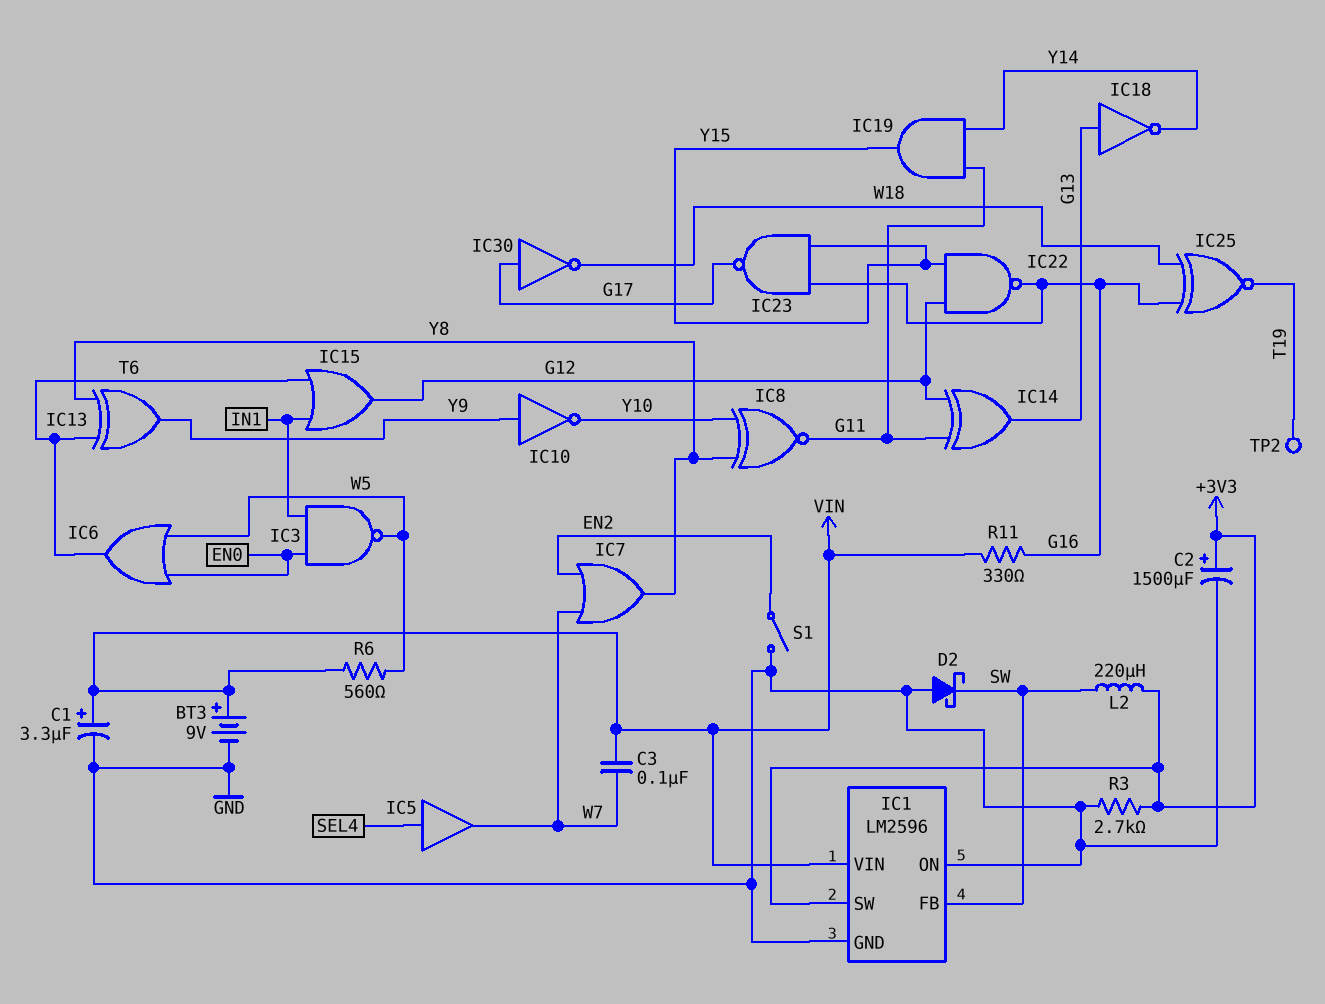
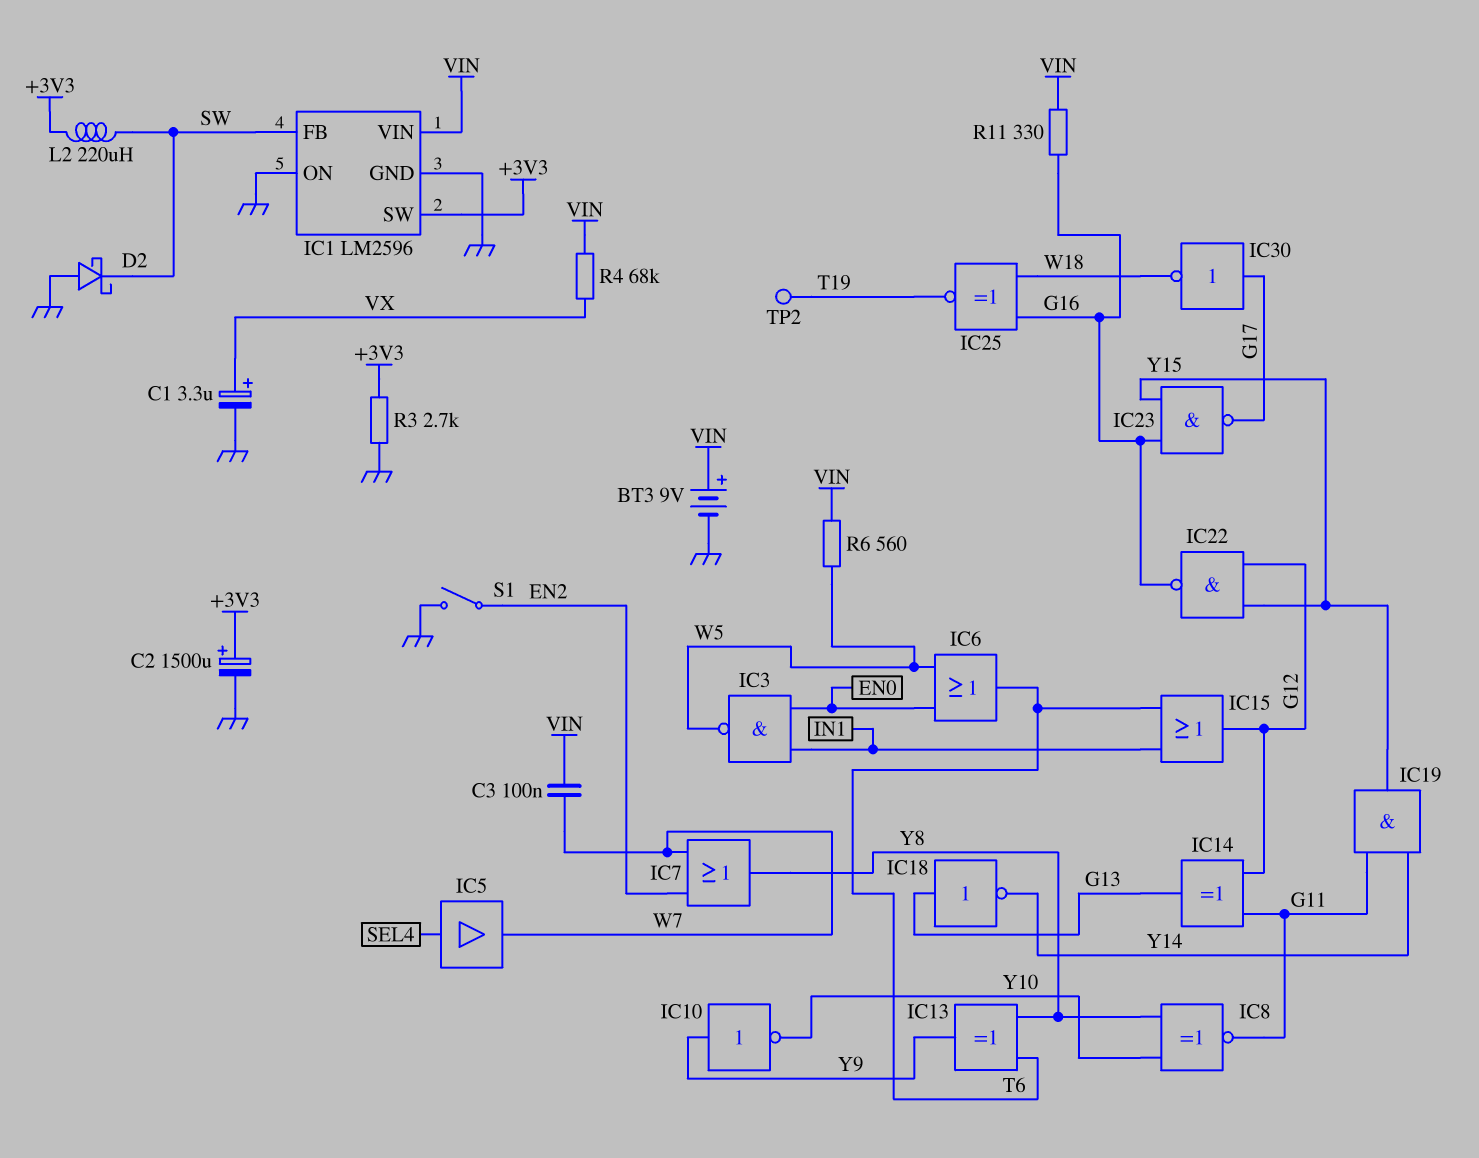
C1: 3.3uF (plus VIN, minus GND) -> 3.3uF (plus VX, minus GND)
R4: none -> 68k (VIN, VX)

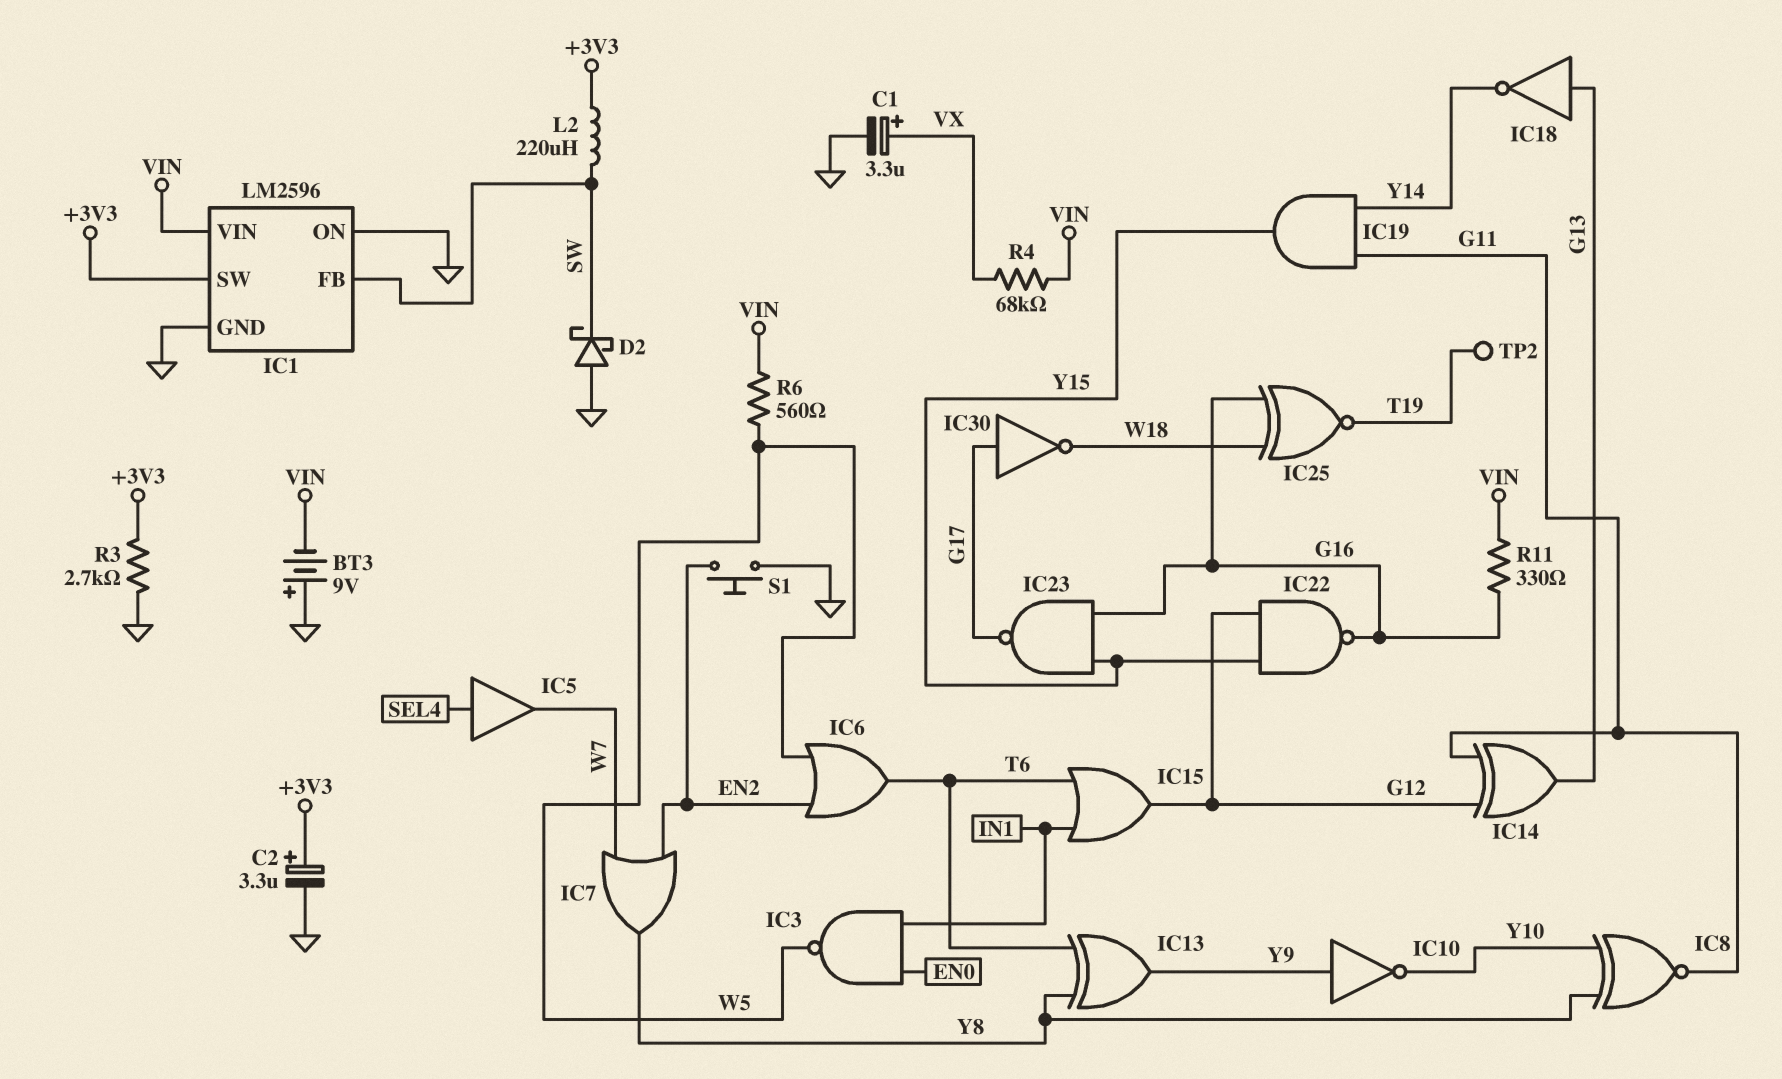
BT3: 9V (plus VIN, minus GND) -> 9V (plus GND, minus VIN)
C2: 1500uF (plus +3V3, minus GND) -> 3.3uF (plus +3V3, minus GND)
C3: 100nF (VIN, W7) -> none
IC6: OR (in EN0, in W5, out T6) -> OR (in EN2, in W5, out T6)
S1: switch (EN2, GND) -> button (EN2, GND)

